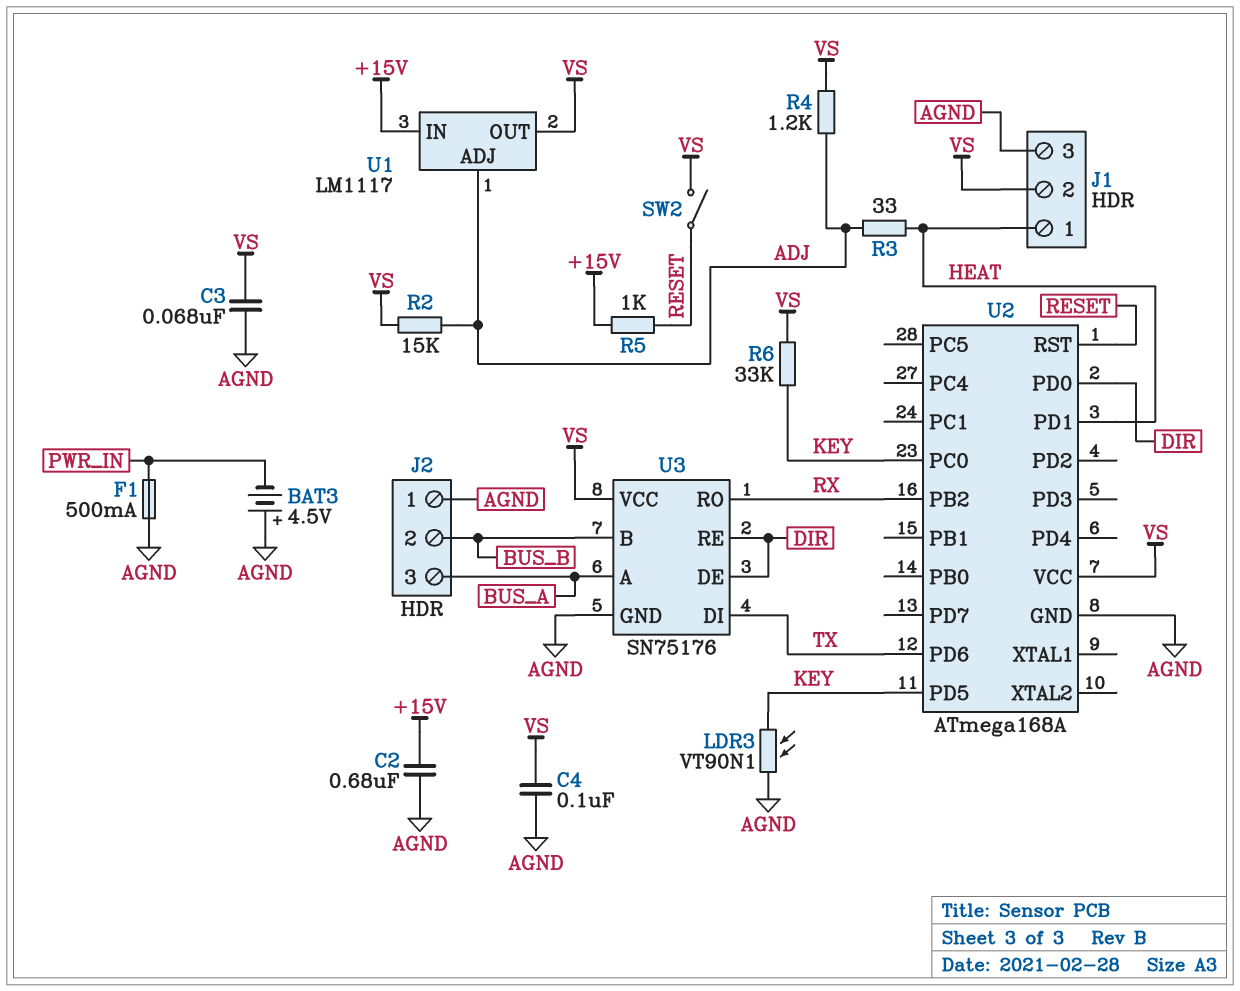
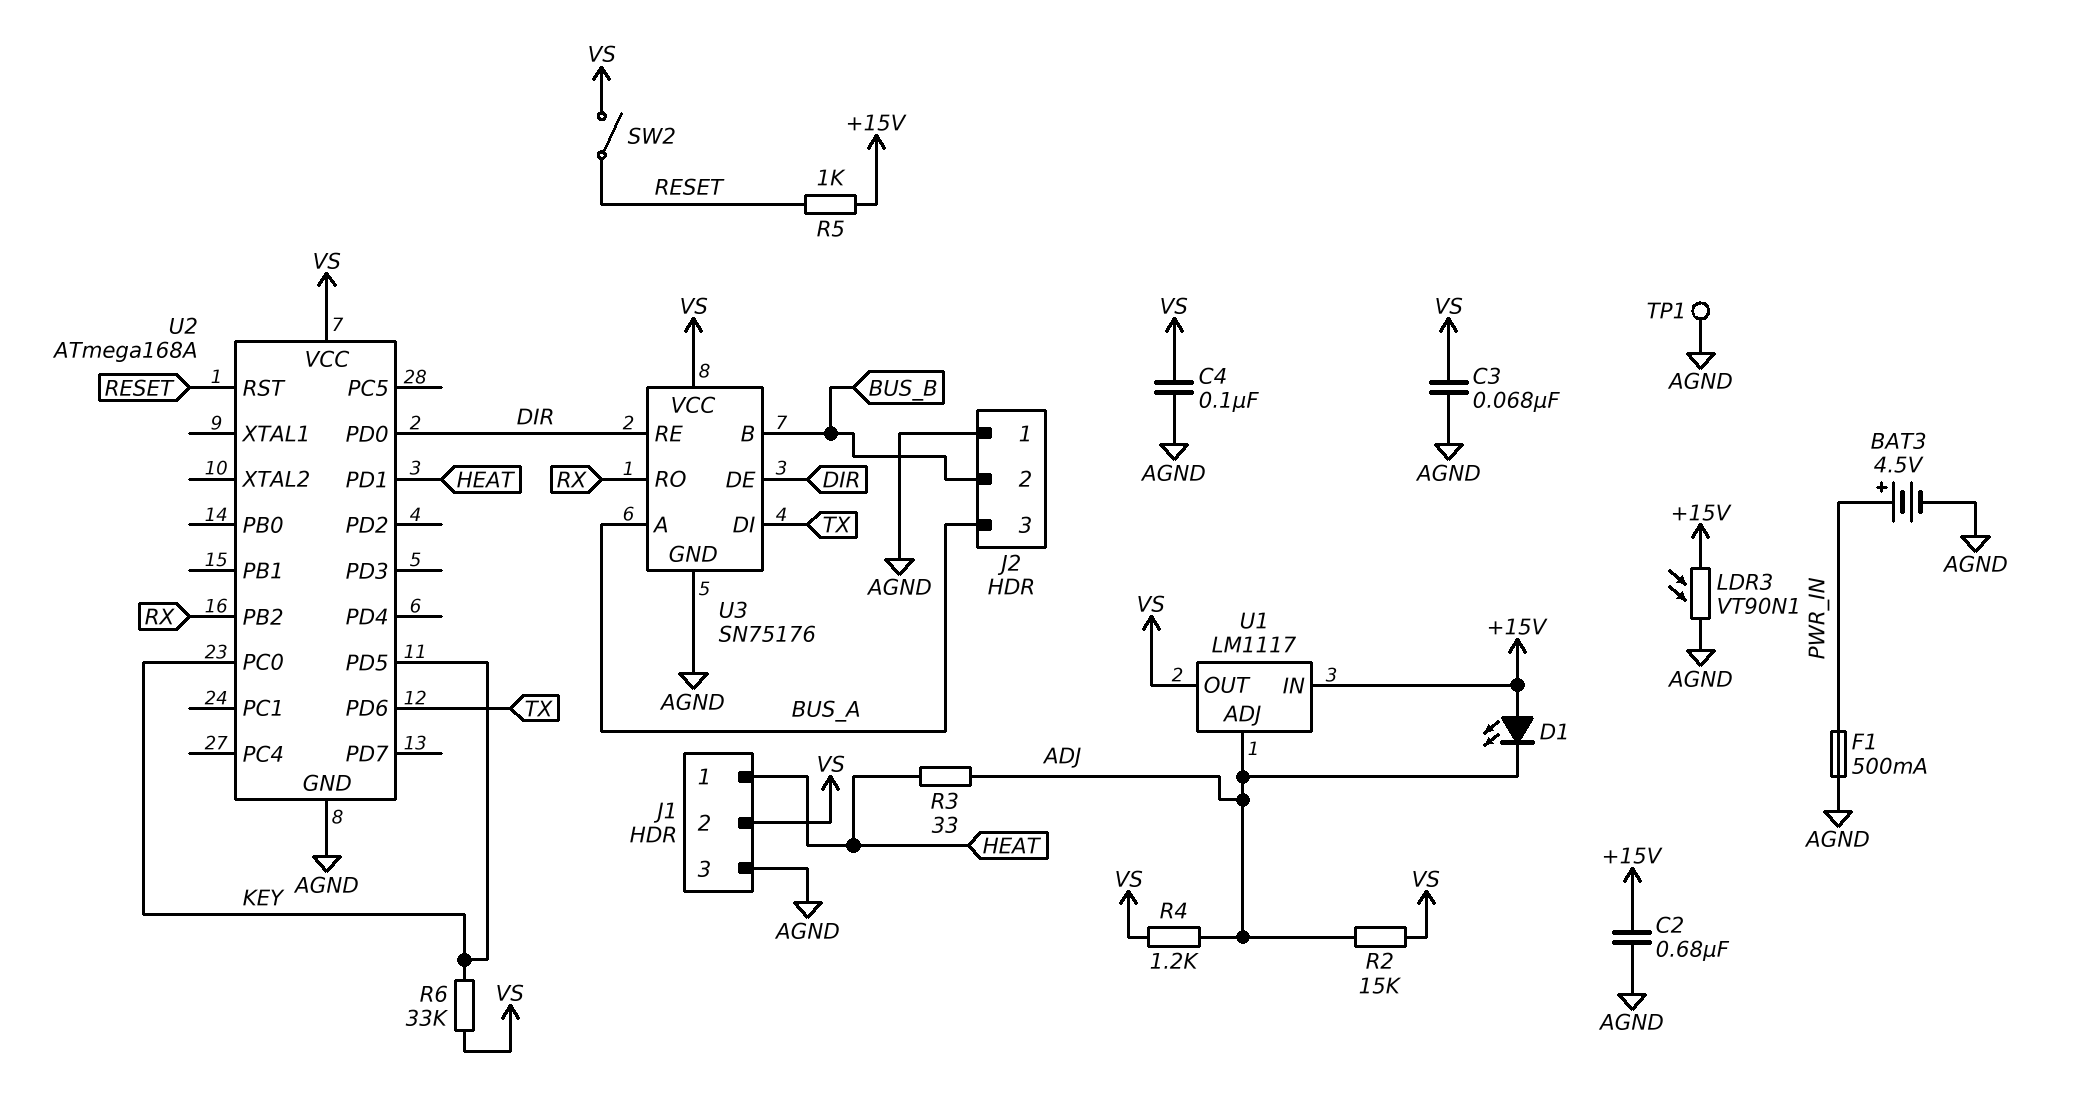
BAT3: 4.5V (plus AGND, minus PWR_IN) -> 4.5V (plus PWR_IN, minus AGND)
D1: none -> LED (A +15V, K ADJ)
LDR3: VT90N1 (AGND, KEY) -> VT90N1 (+15V, AGND)
TP1: none -> test point (AGND)

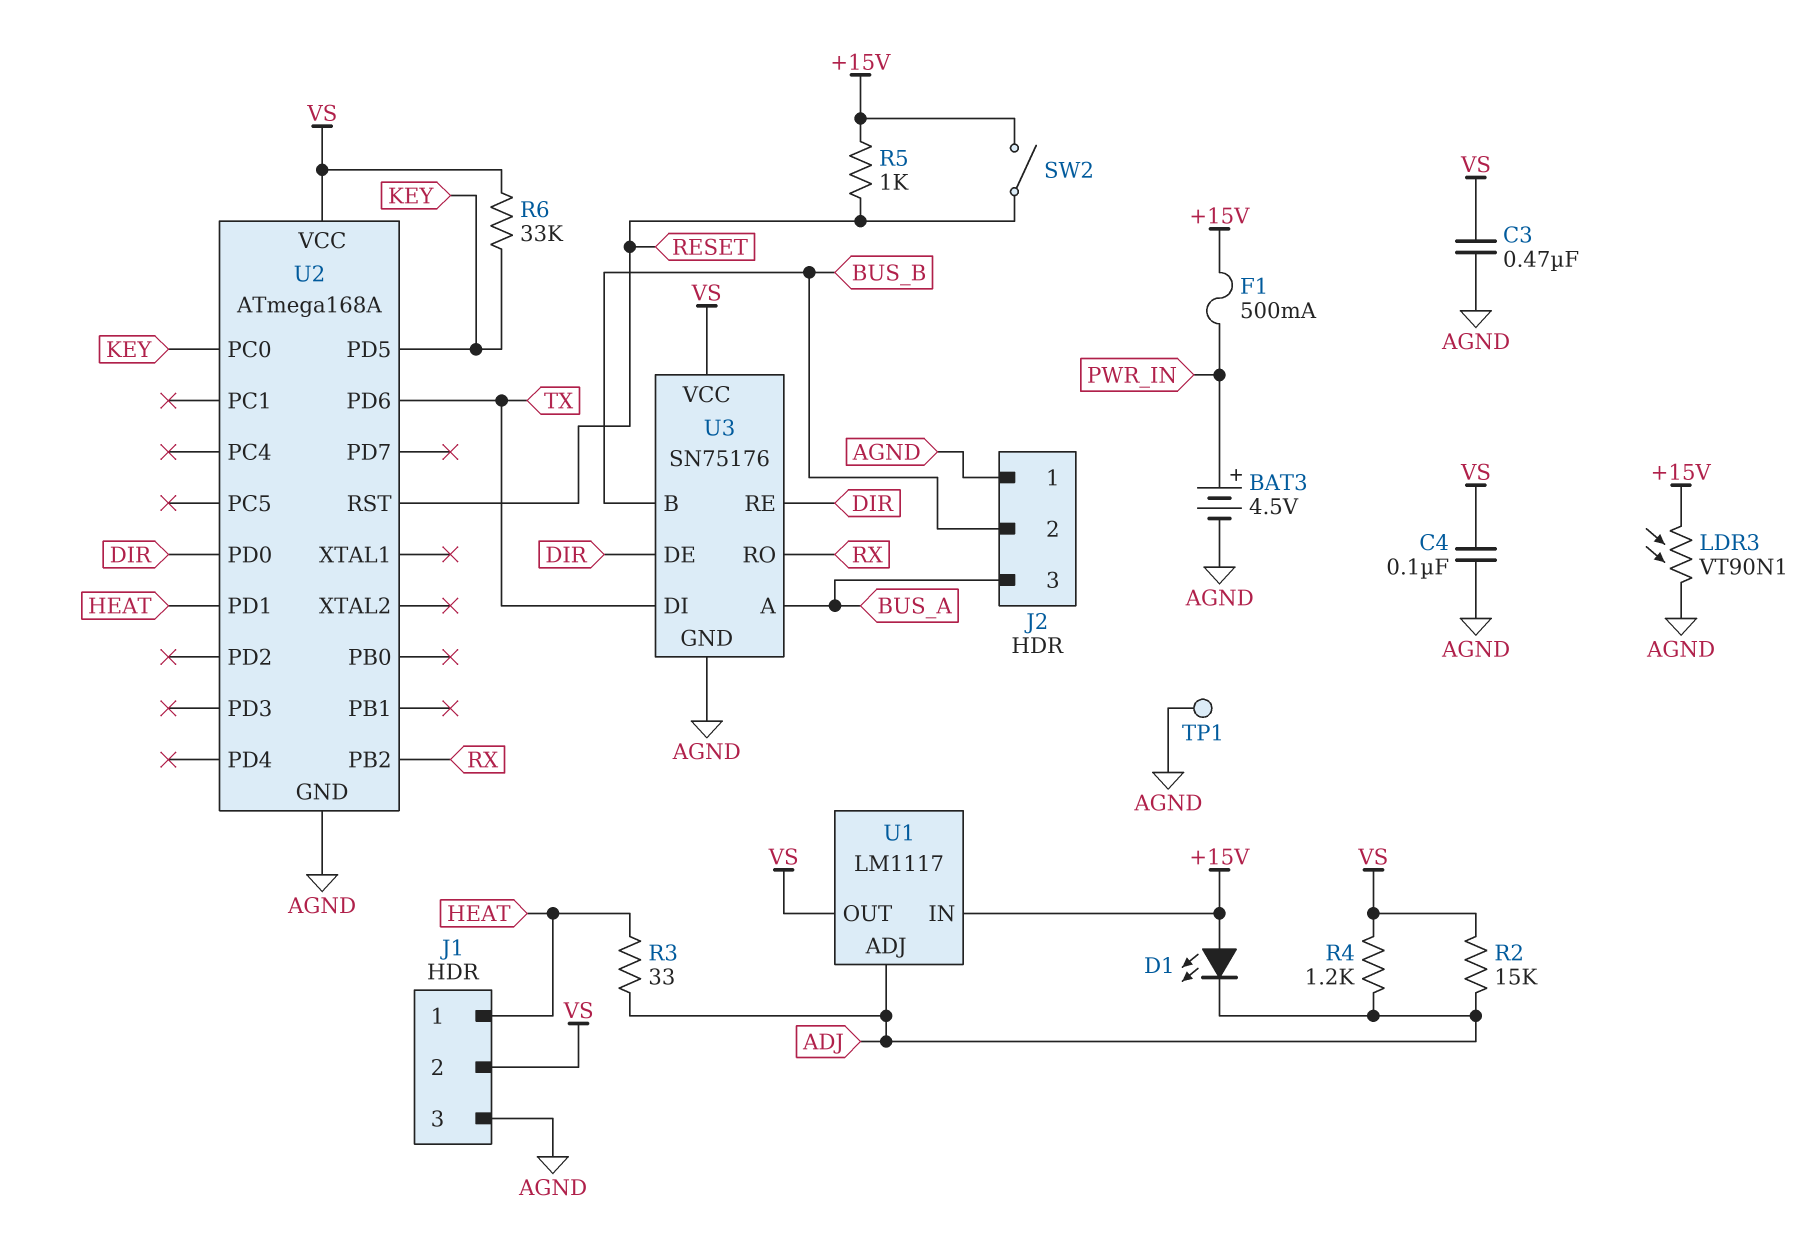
C2: 680nF (+15V, AGND) -> none
C3: 68nF (AGND, VS) -> 470nF (AGND, VS)
F1: 500mA (AGND, PWR_IN) -> 500mA (+15V, PWR_IN)
SW2: switch (RESET, VS) -> switch (+15V, RESET)

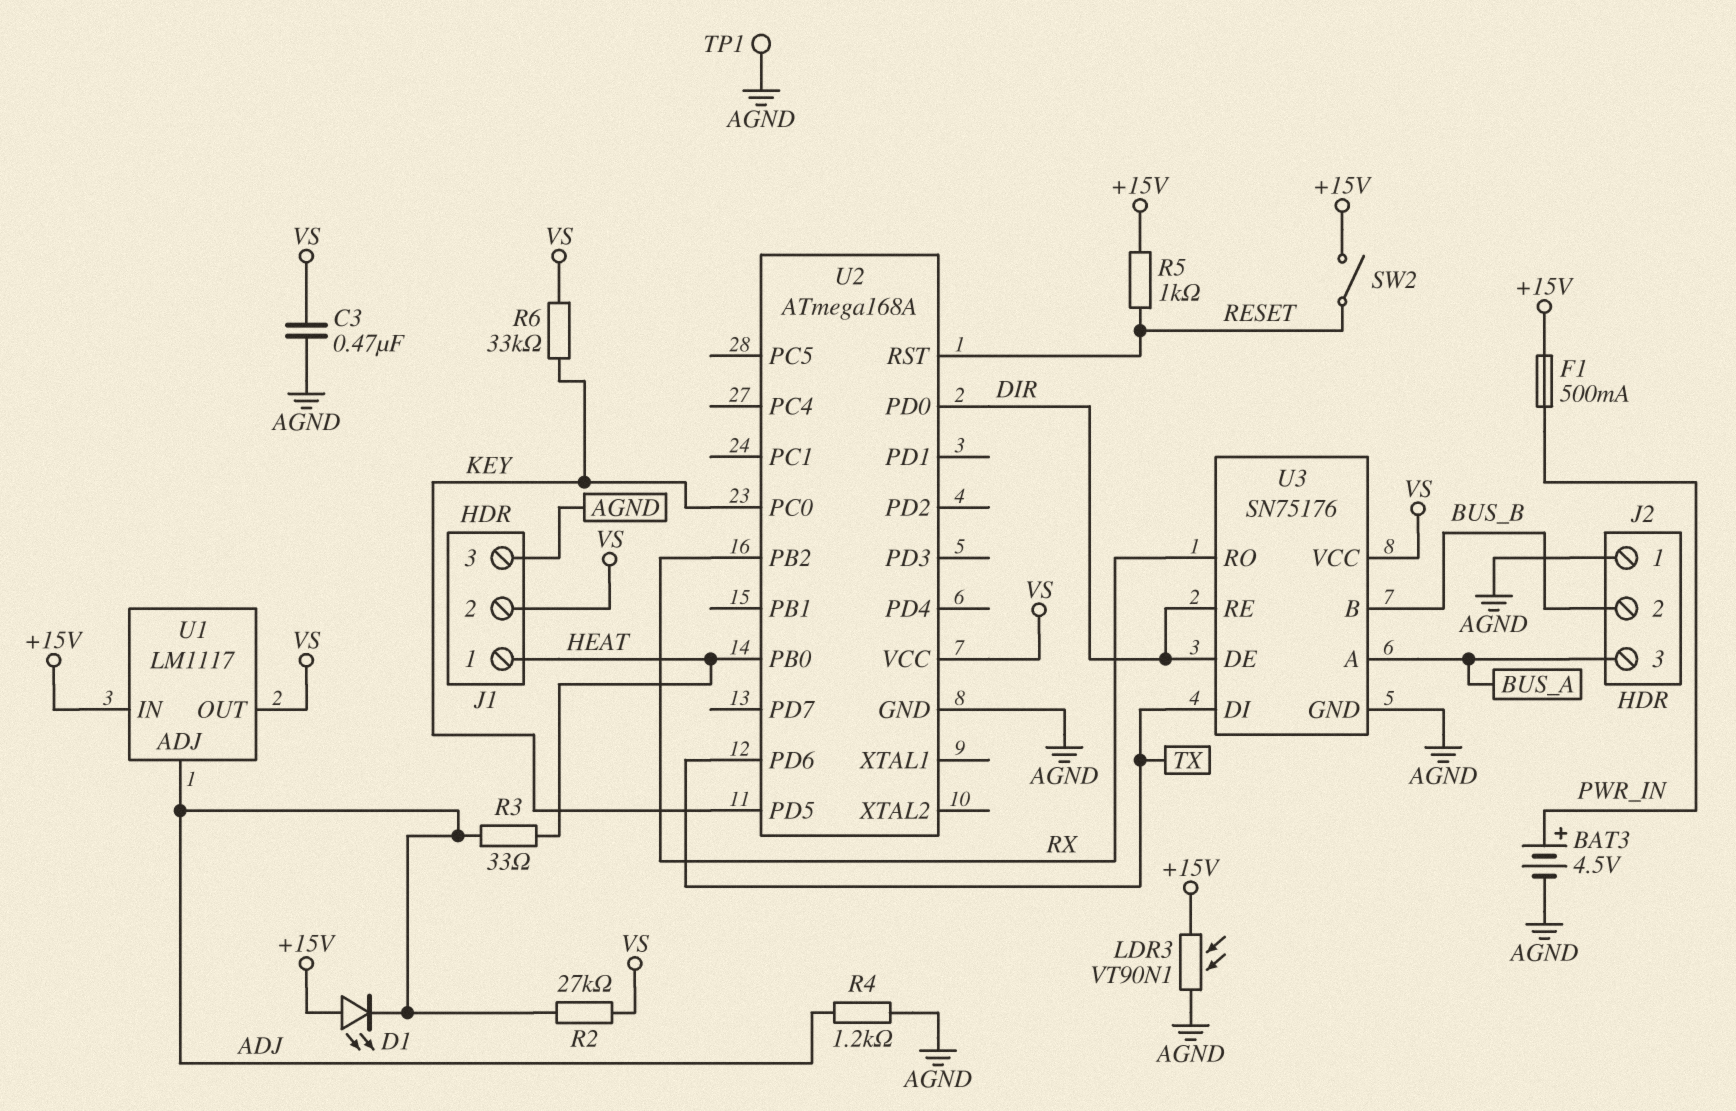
C4: 100nF (AGND, VS) -> none
R2: 15k (ADJ, VS) -> 27k (ADJ, VS)
R4: 1.2k (ADJ, VS) -> 1.2k (ADJ, AGND)
U2 pin PB0: none -> HEAT
U2 pin PD1: HEAT -> none

